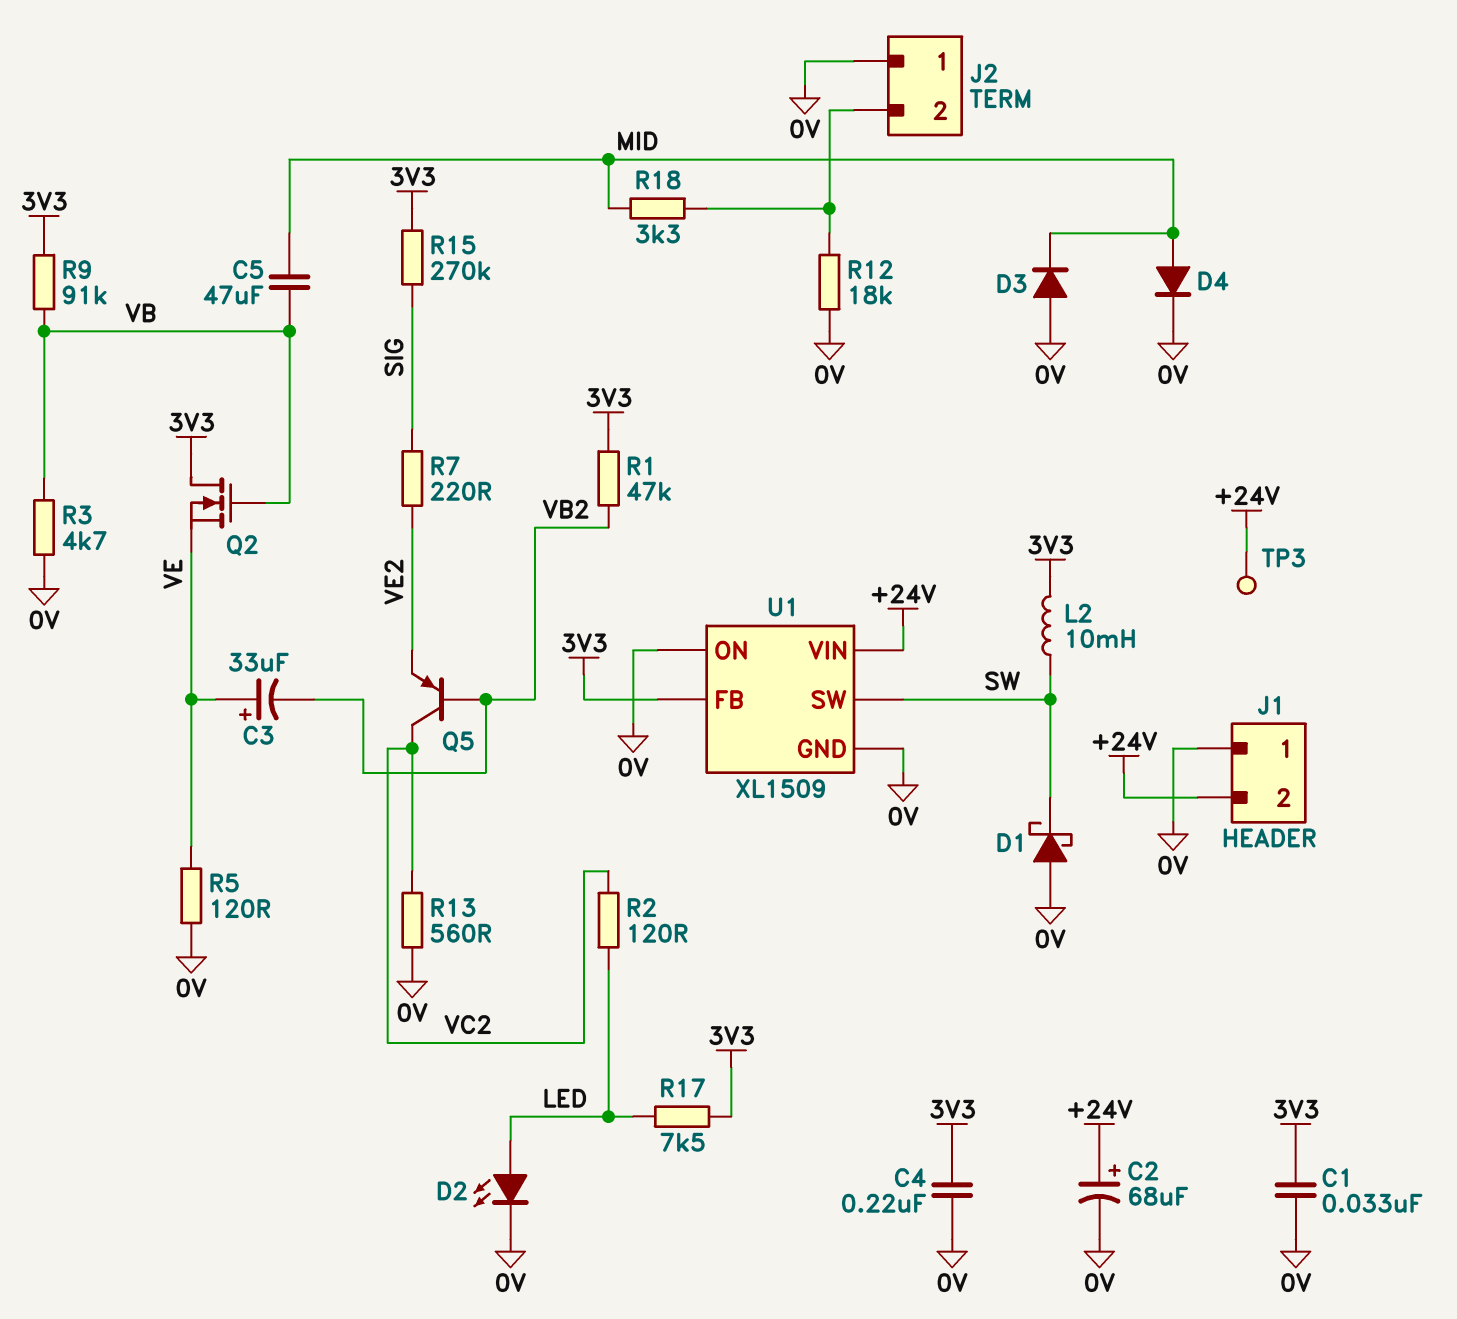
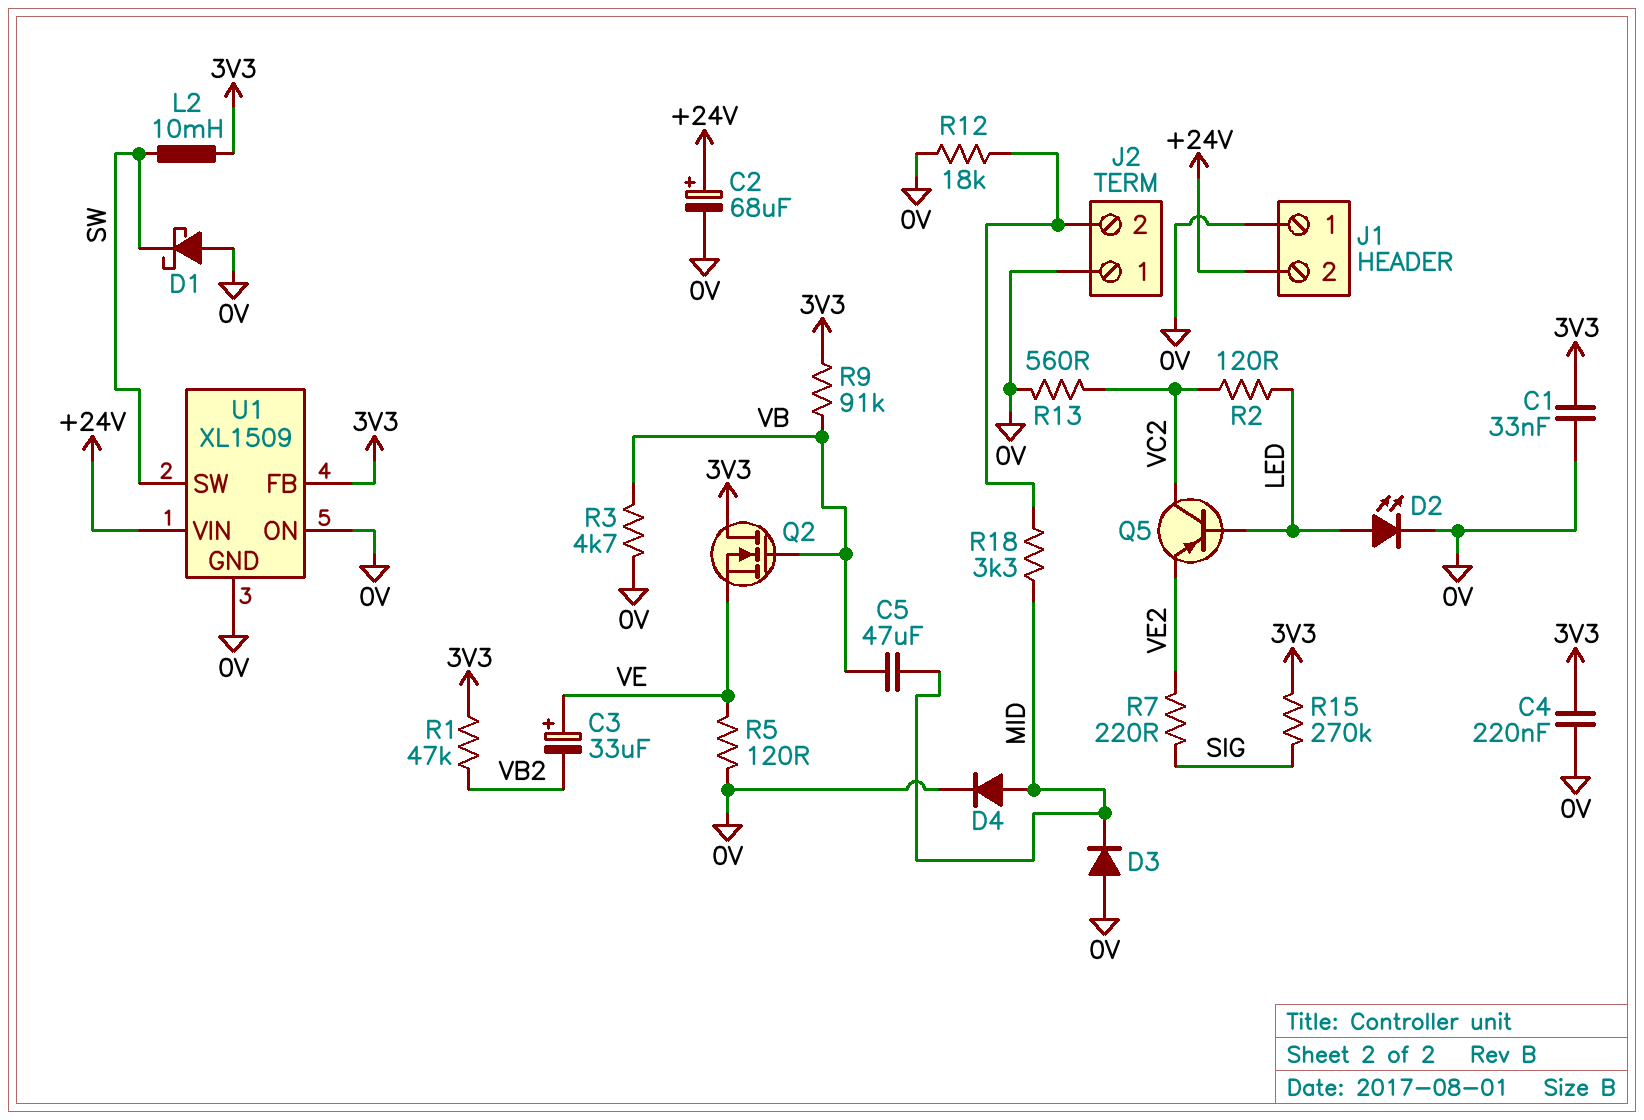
Q5: PNP (B VB2, C VC2, E VE2) -> PNP (B LED, C VC2, E VE2)
R17: 7.5k (3V3, LED) -> none
TP3: test point (+24V) -> none

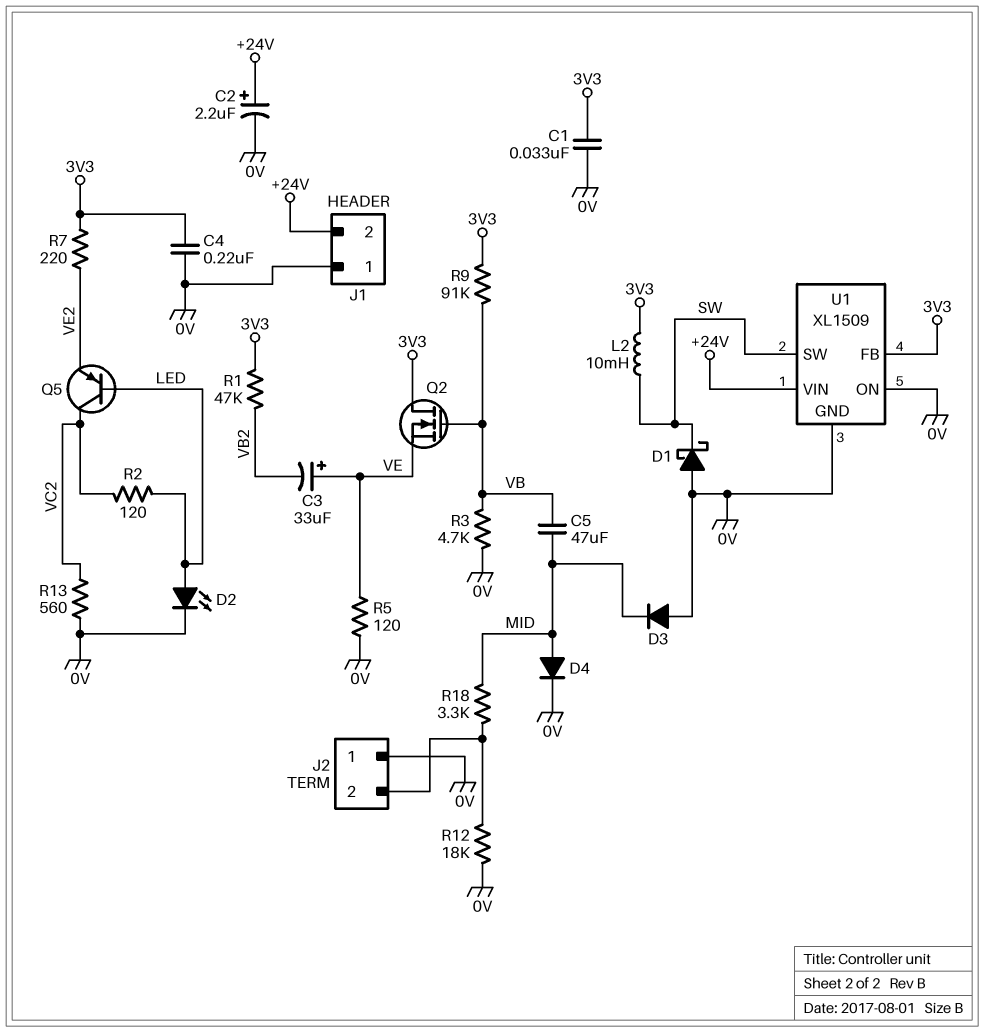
C2: 68uF (plus +24V, minus 0V) -> 2.2uF (plus +24V, minus 0V)
R7: 220 (SIG, VE2) -> 220 (3V3, VE2)
R15: 270k (3V3, SIG) -> none

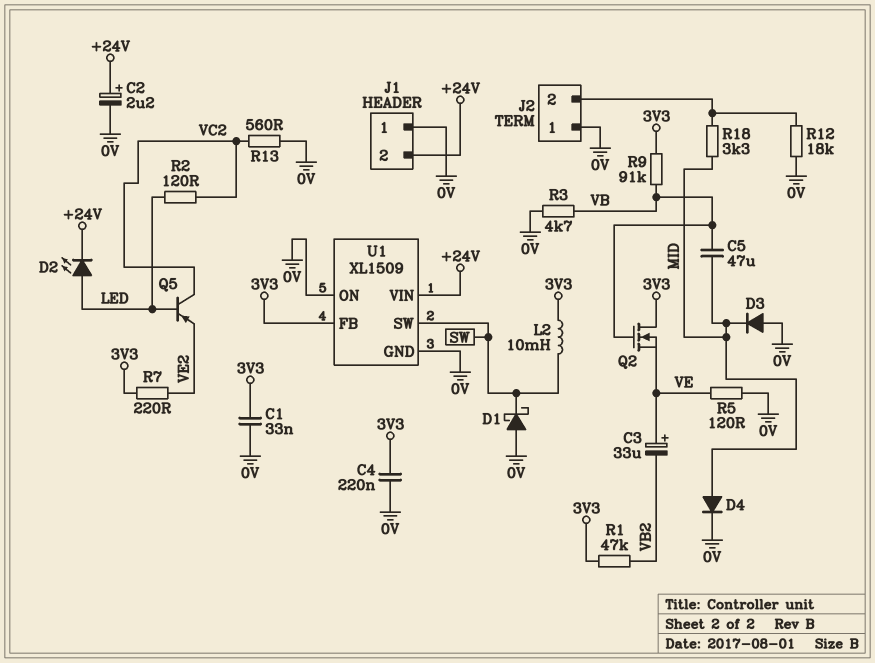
D2: LED (A LED, K 0V) -> LED (A LED, K +24V)

